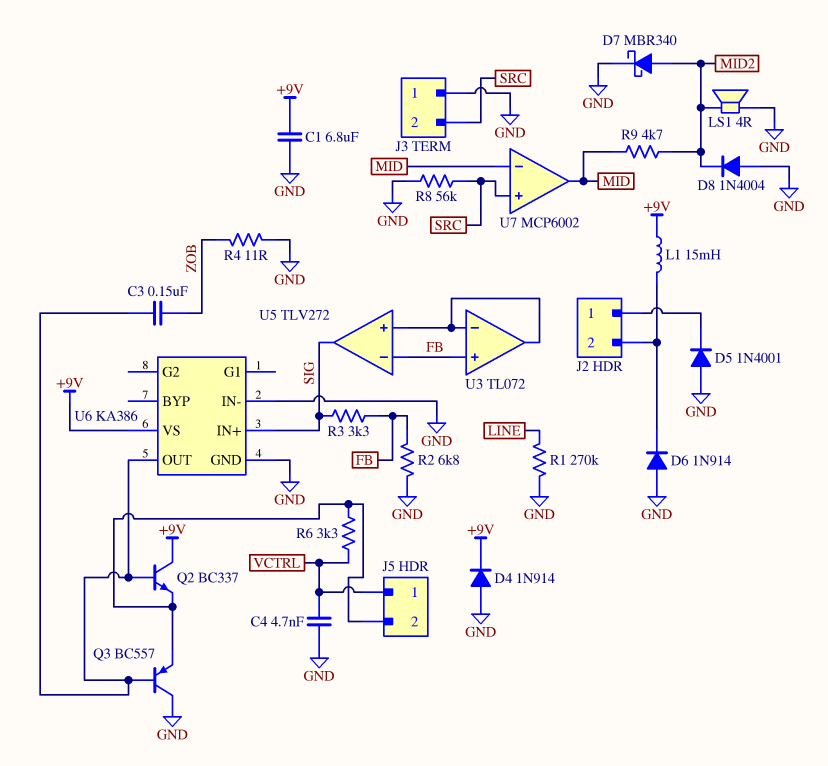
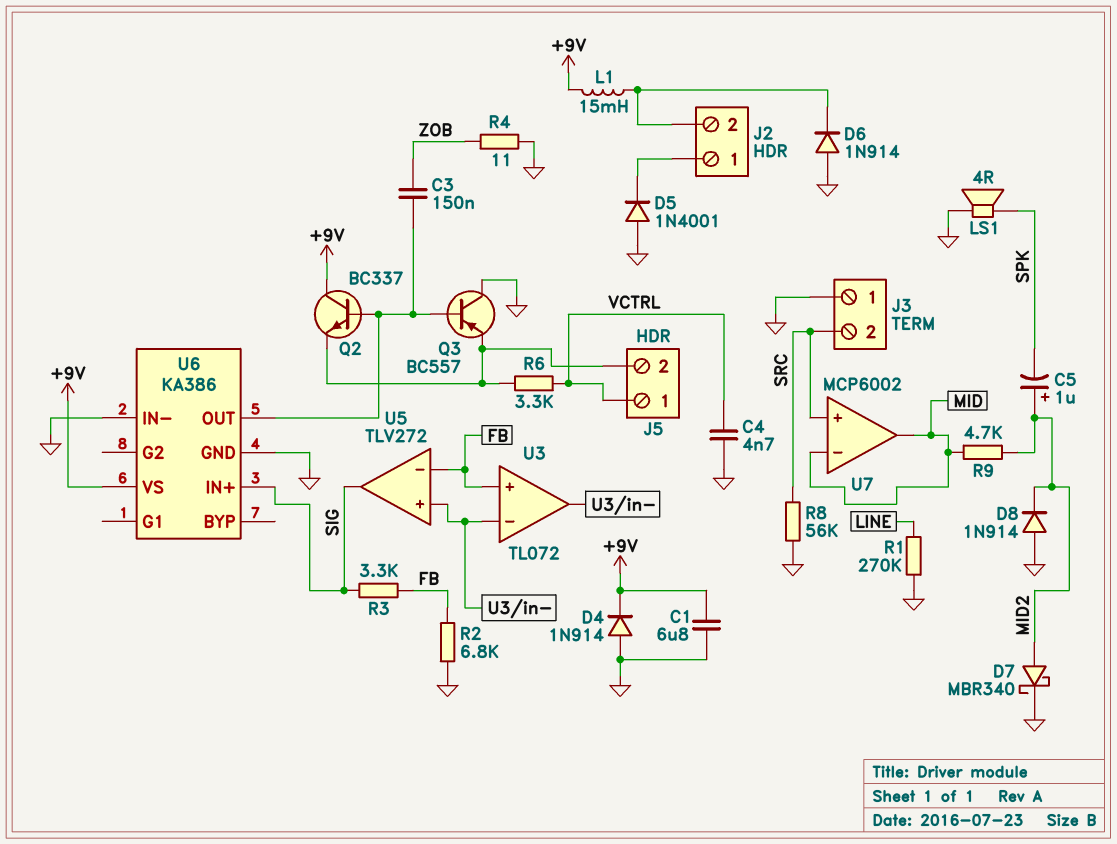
C5: none -> 1uF (plus MID2, minus SPK)
D8: diode 1N4004 (A GND, K MID2) -> diode 1N914 (A GND, K MID2)
LS1: speaker 4R (GND, MID2) -> speaker 4R (GND, SPK)

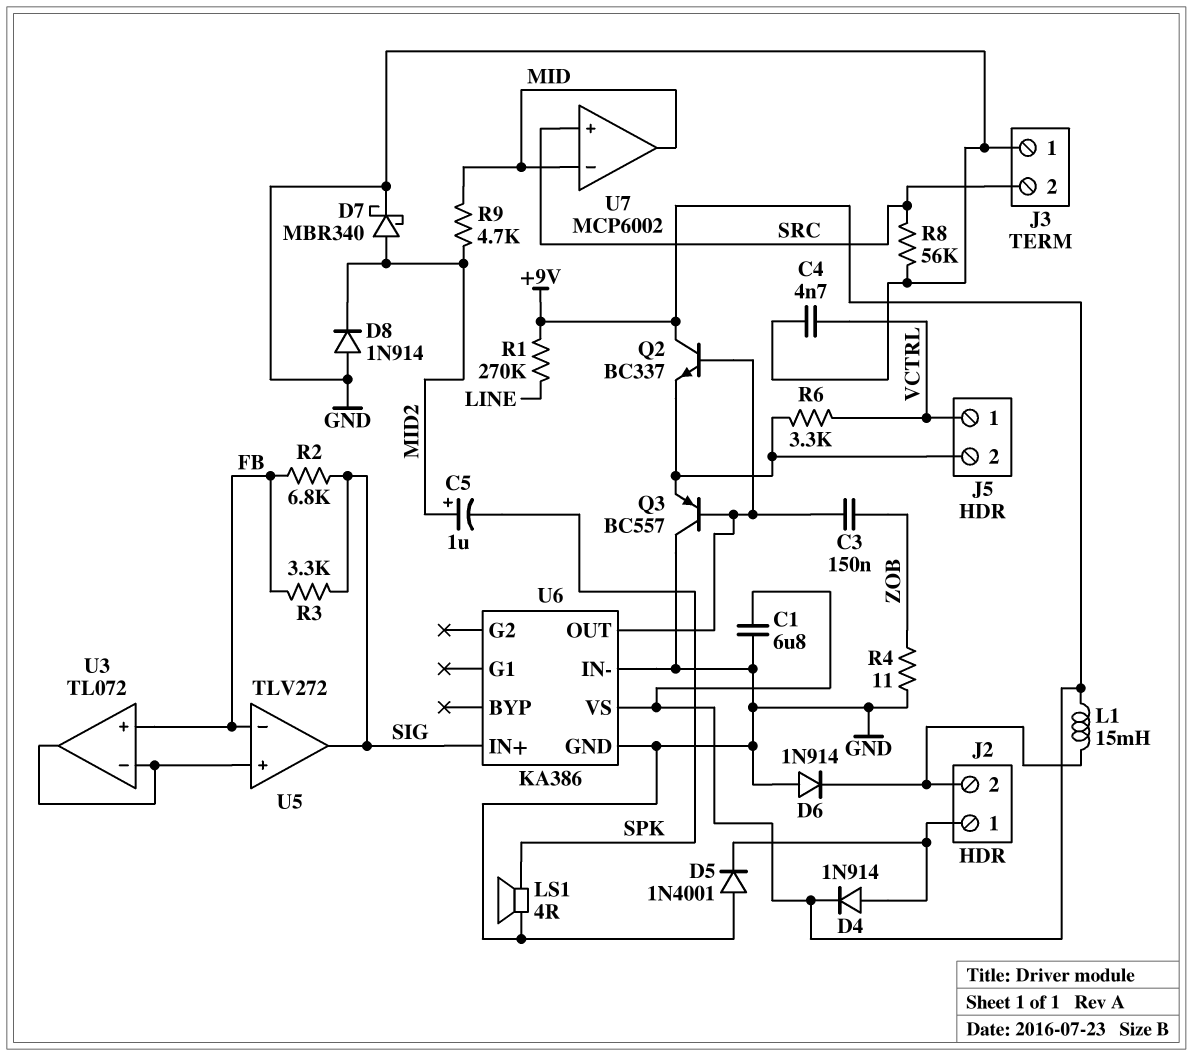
D4: diode 1N914 (A GND, K +9V) -> diode 1N914 (A J2/1, K +9V)
R1: 270k (GND, LINE) -> 270k (+9V, LINE)
R2: 6.8k (FB, GND) -> 6.8k (FB, SIG)

